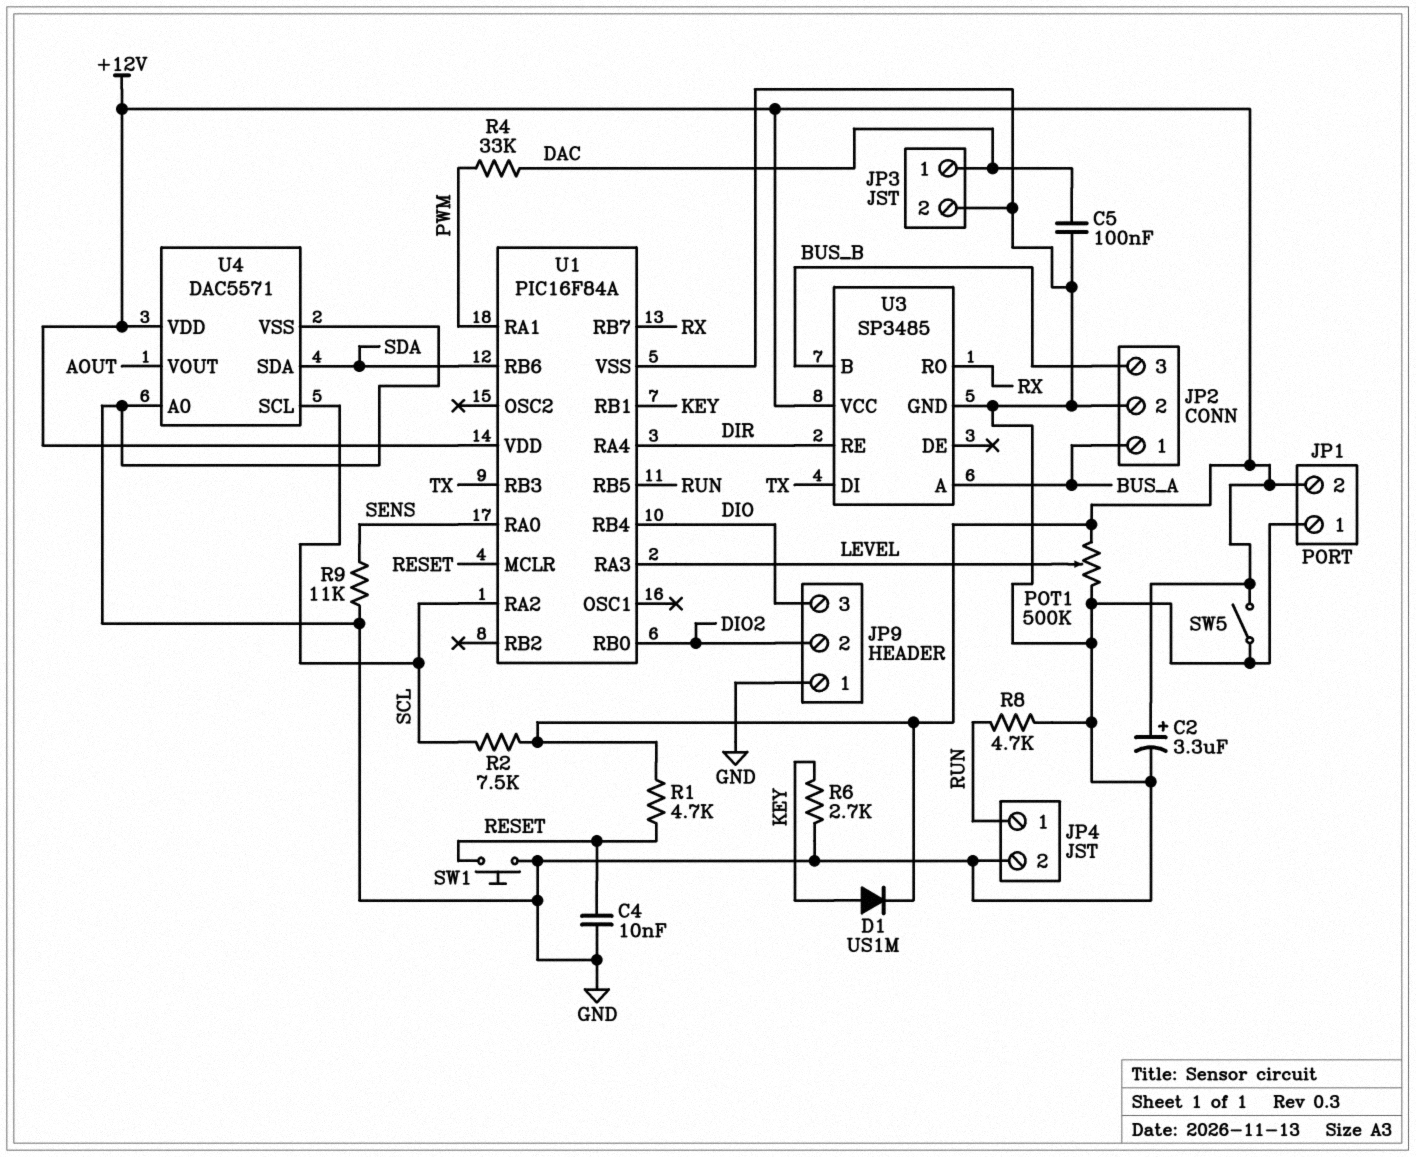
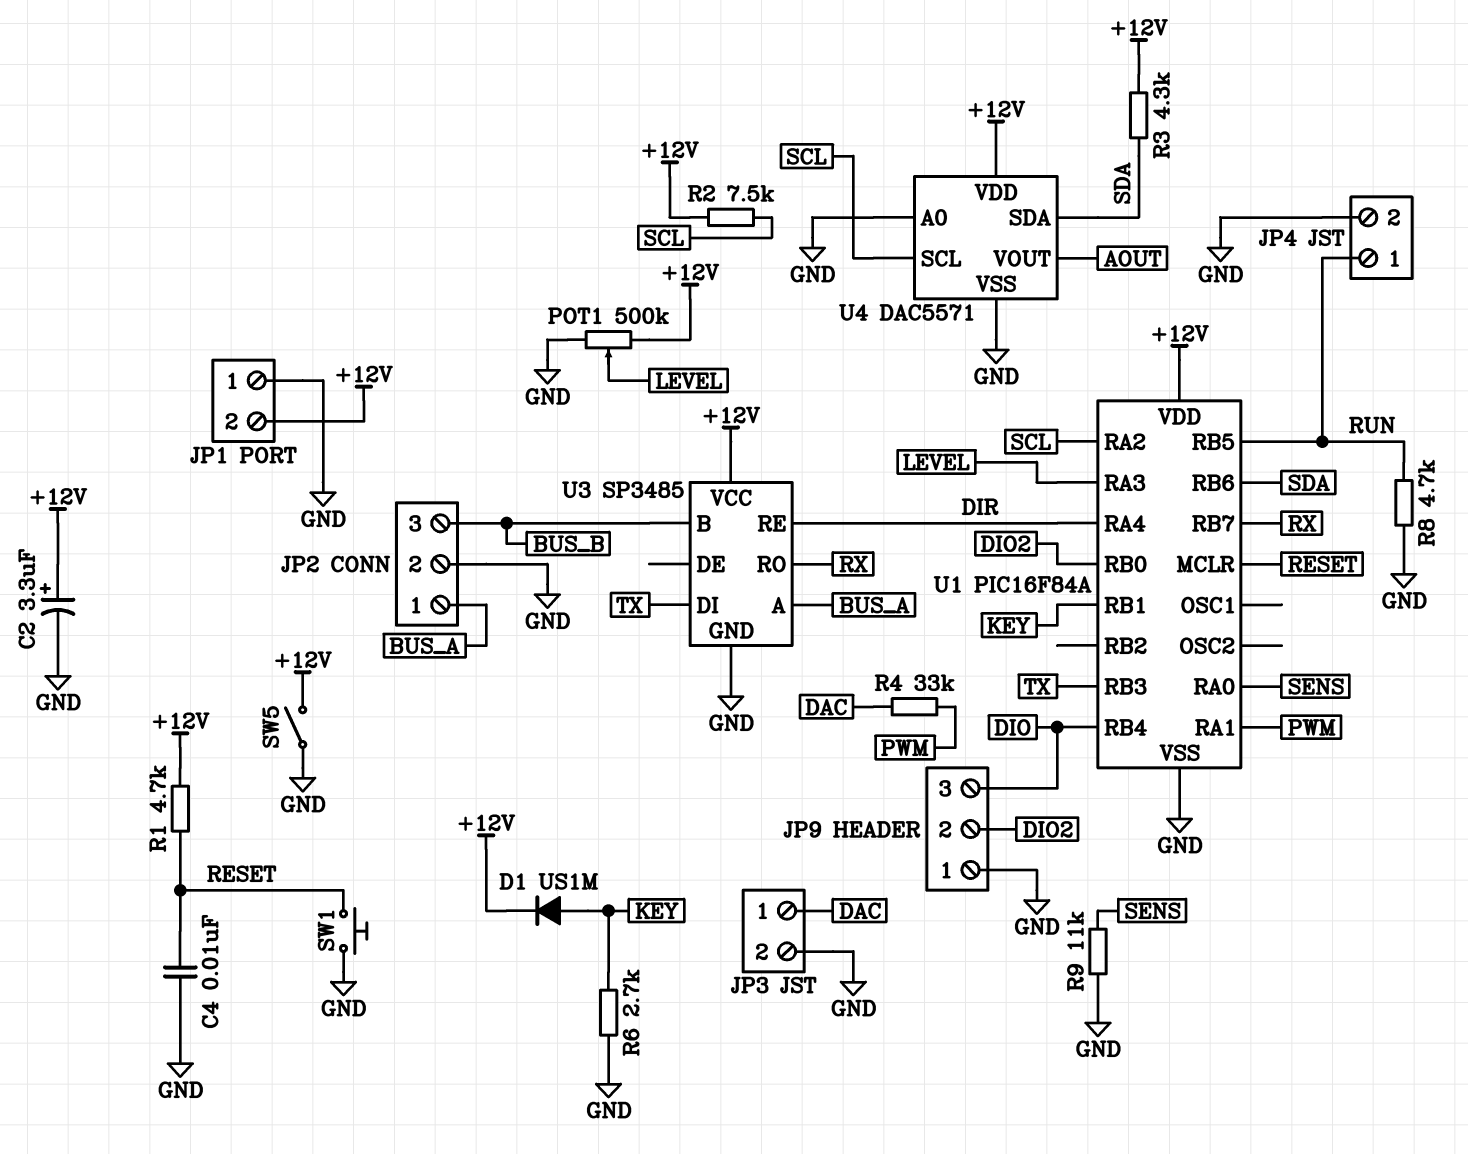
C5: 100nF (DAC, GND) -> none
R3: none -> 4.3k (+12V, SDA)

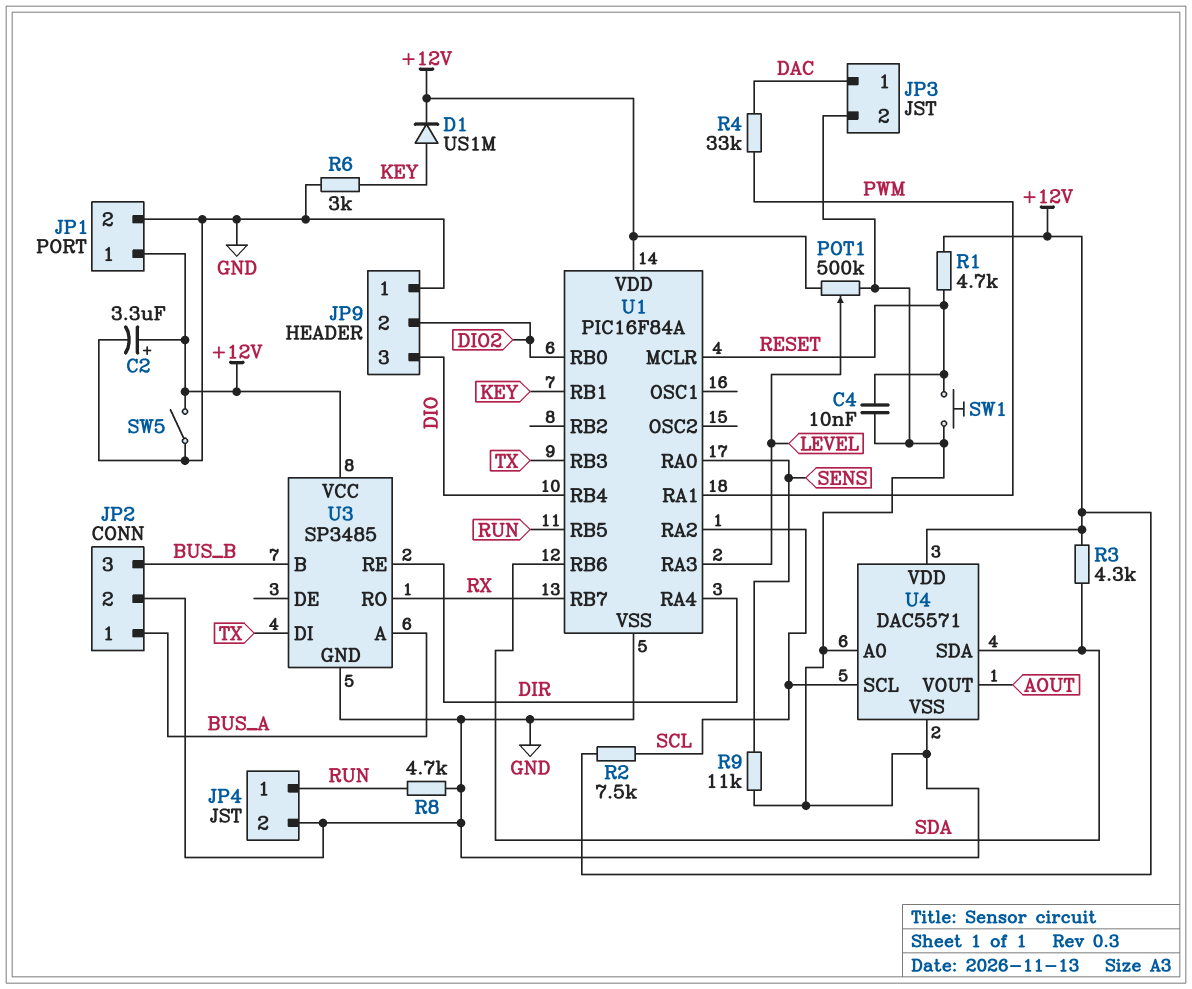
JP1 pin 1: GND -> +12V
JP1 pin 2: +12V -> GND
R6: 2.7k (GND, KEY) -> 3k (GND, KEY)

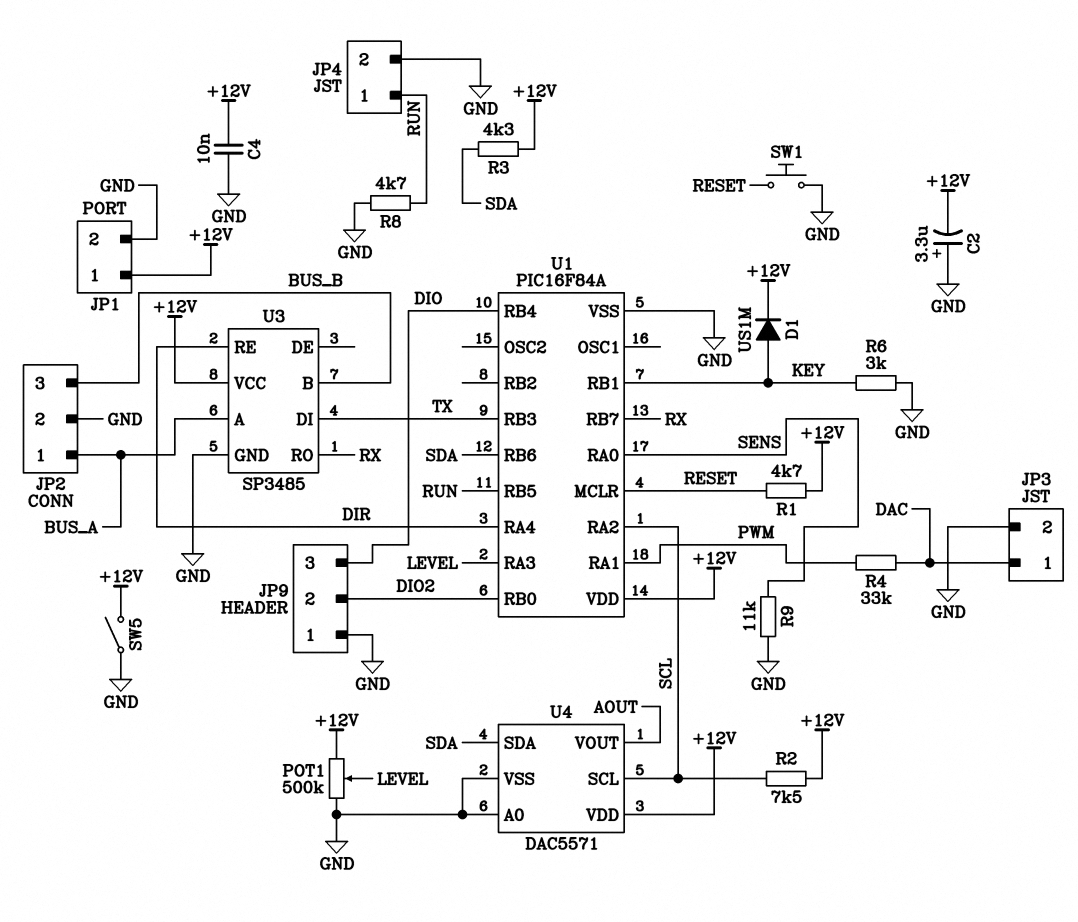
C2: 3.3uF (plus +12V, minus GND) -> 3.3uF (plus GND, minus +12V)
C4: 10nF (GND, RESET) -> 10nF (+12V, GND)

